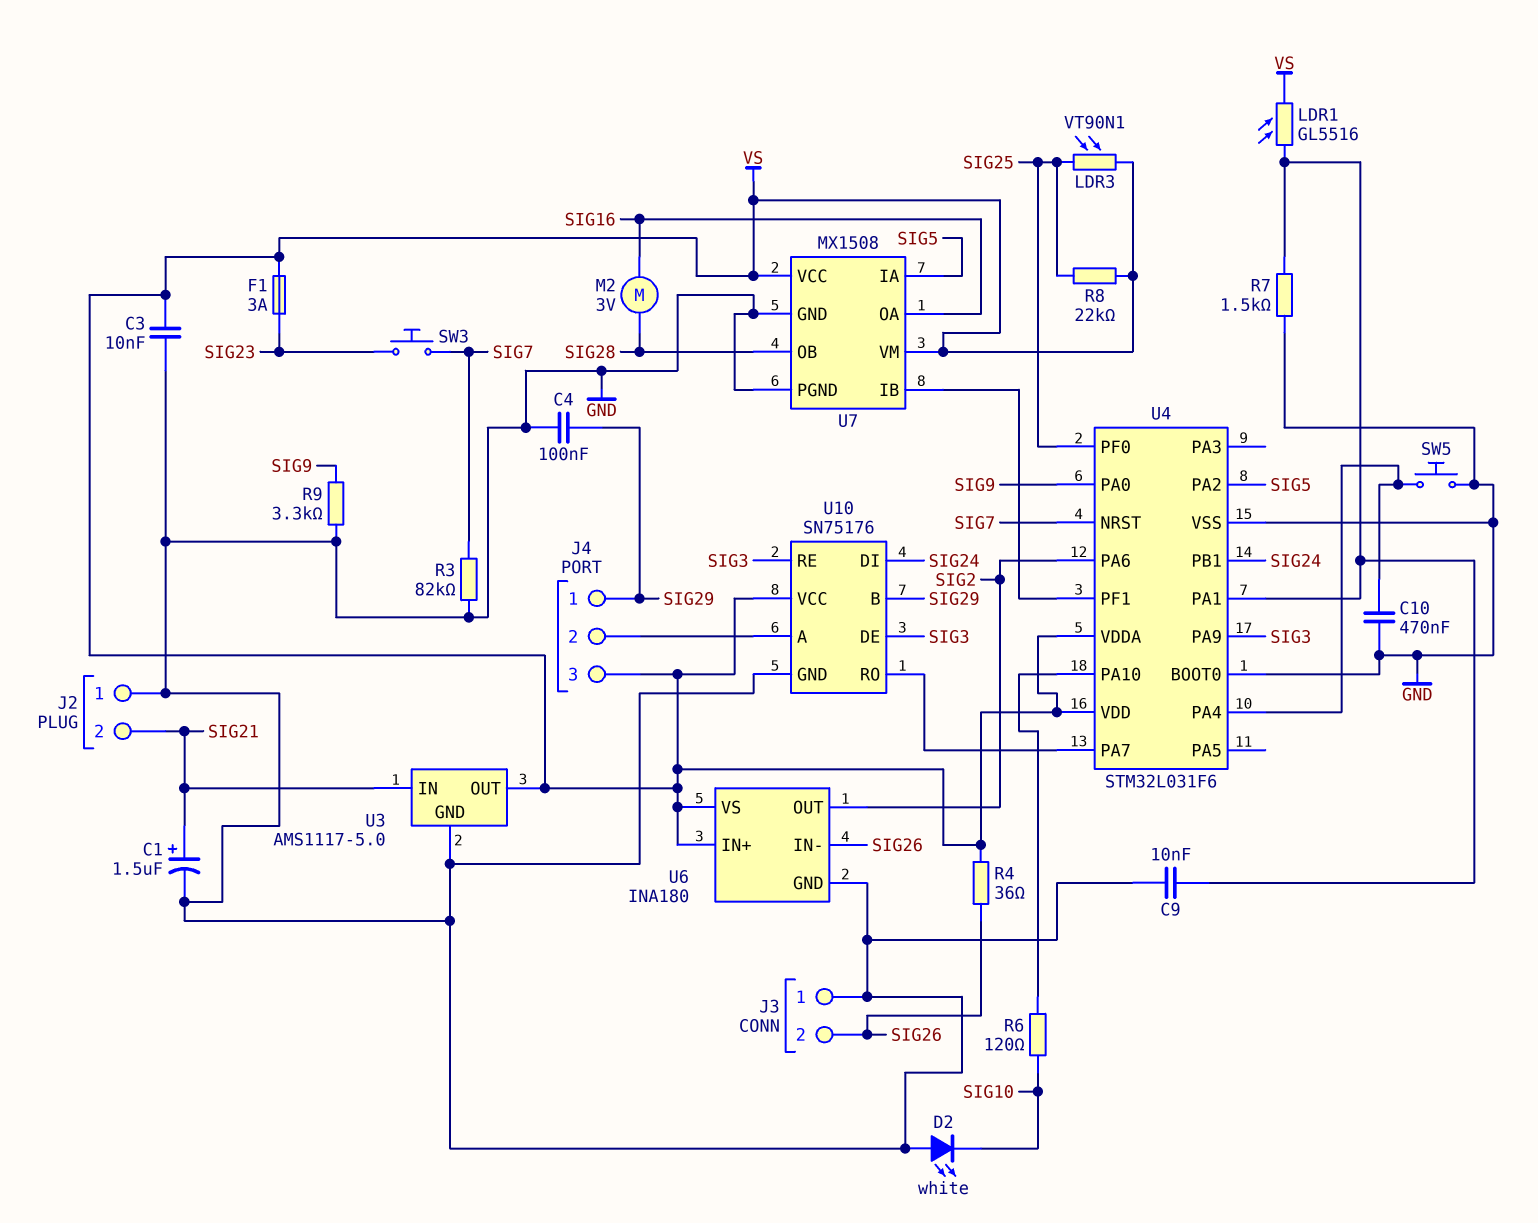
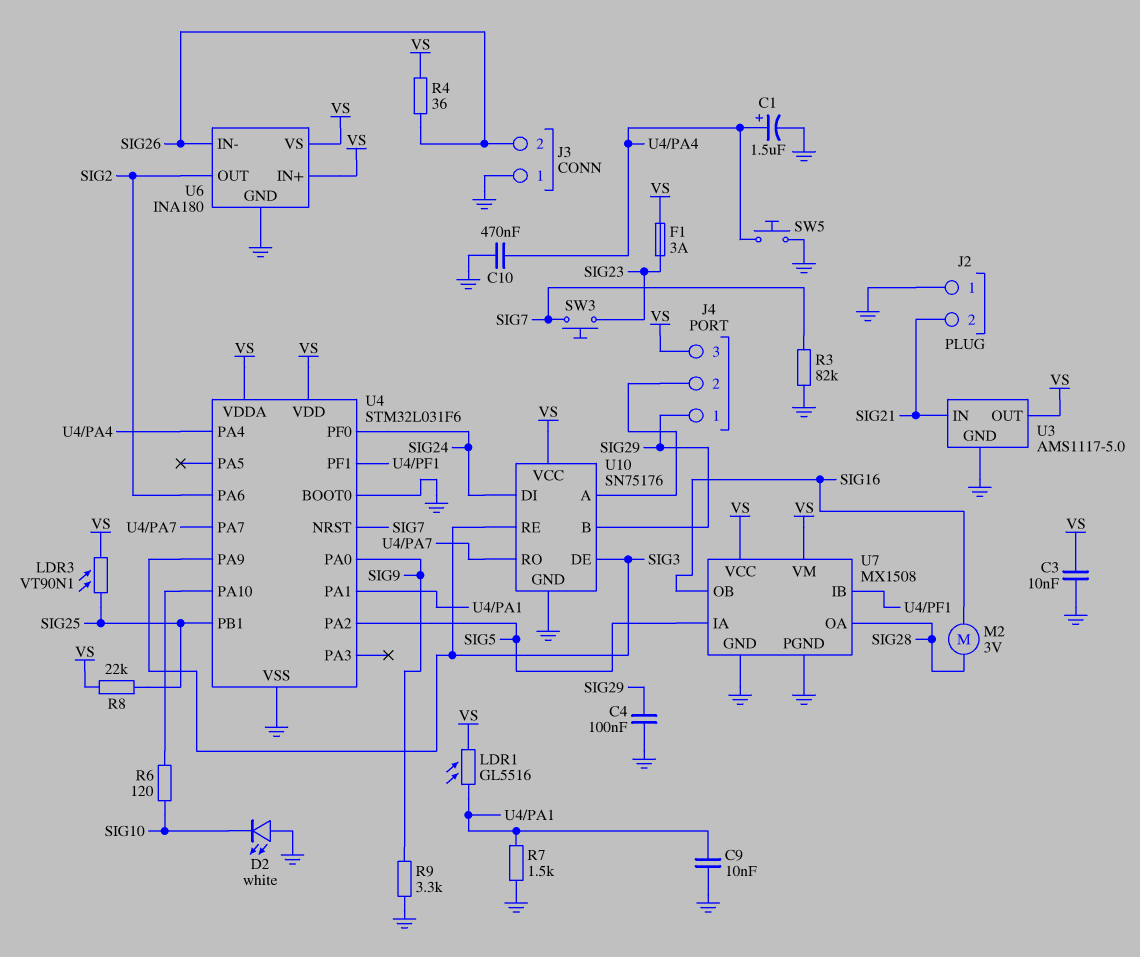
C1: 1.5uF (plus SIG21, minus GND) -> 1.5uF (plus U4/PA4, minus GND)
U4 pin PB1: SIG24 -> SIG25
U4 pin PF0: SIG25 -> SIG24
U7 pin OA: SIG16 -> SIG28
U7 pin OB: SIG28 -> SIG16

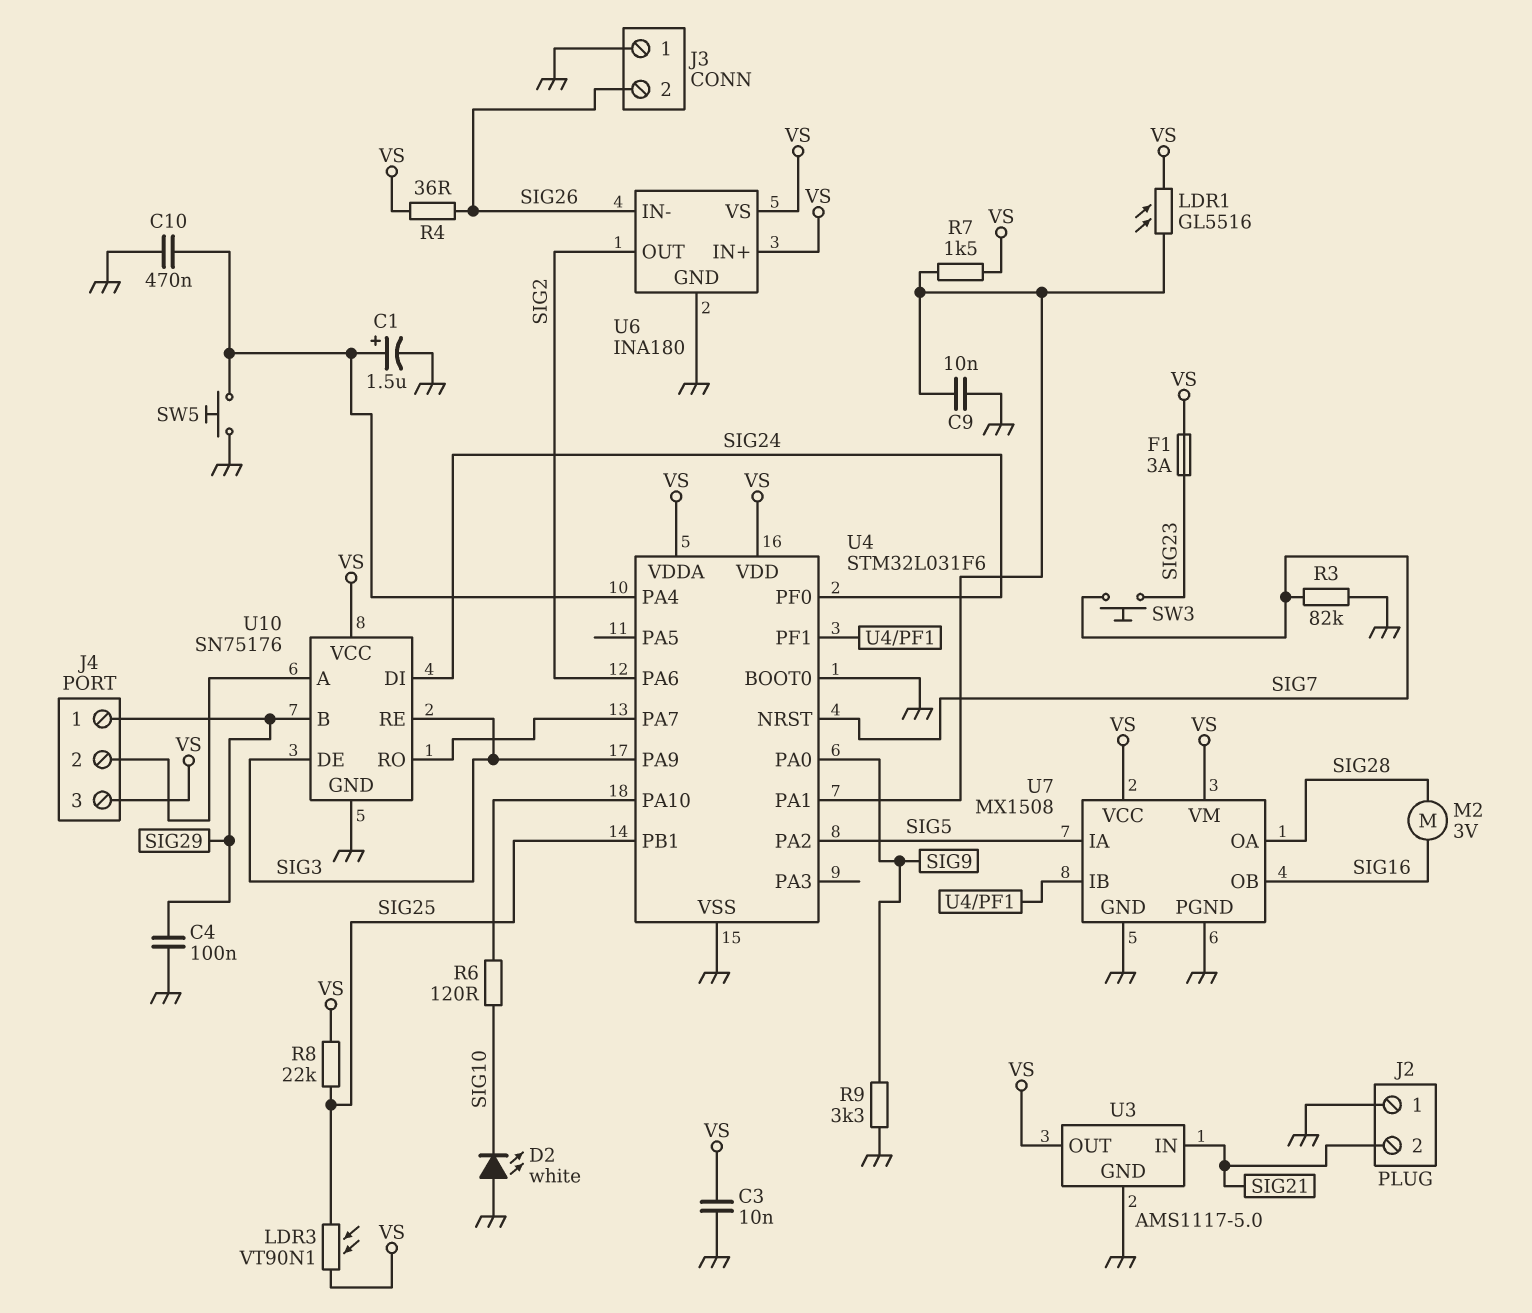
R7: 1.5k (GND, U4/PA1) -> 1.5k (U4/PA1, VS)

